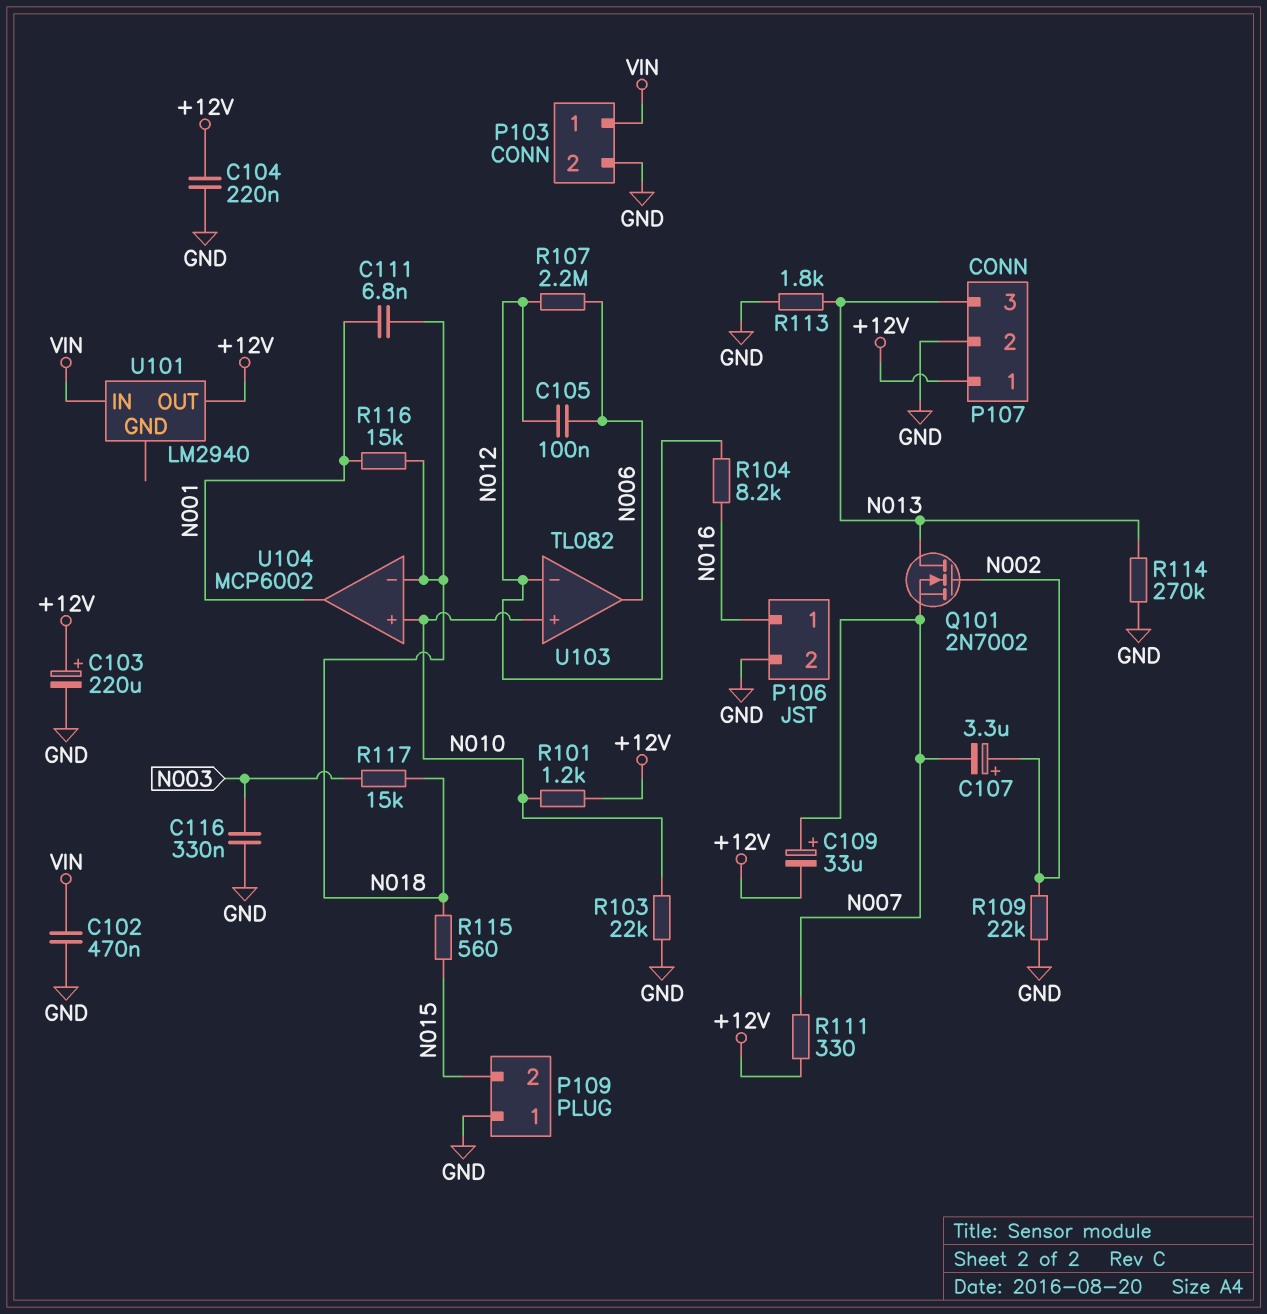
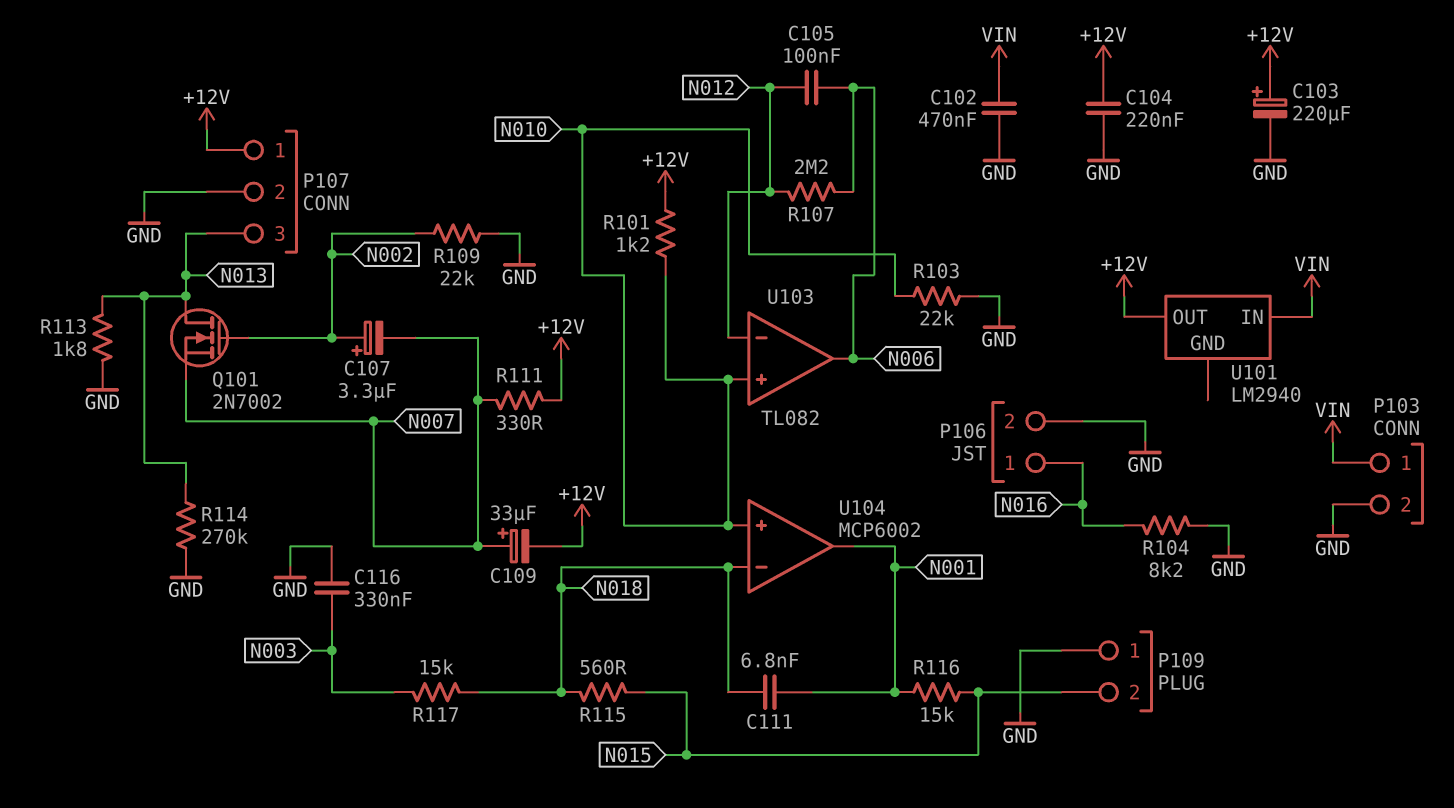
R104: 8.2k (N012, N016) -> 8.2k (GND, N016)
R116: 15k (N001, N018) -> 15k (N001, N015)

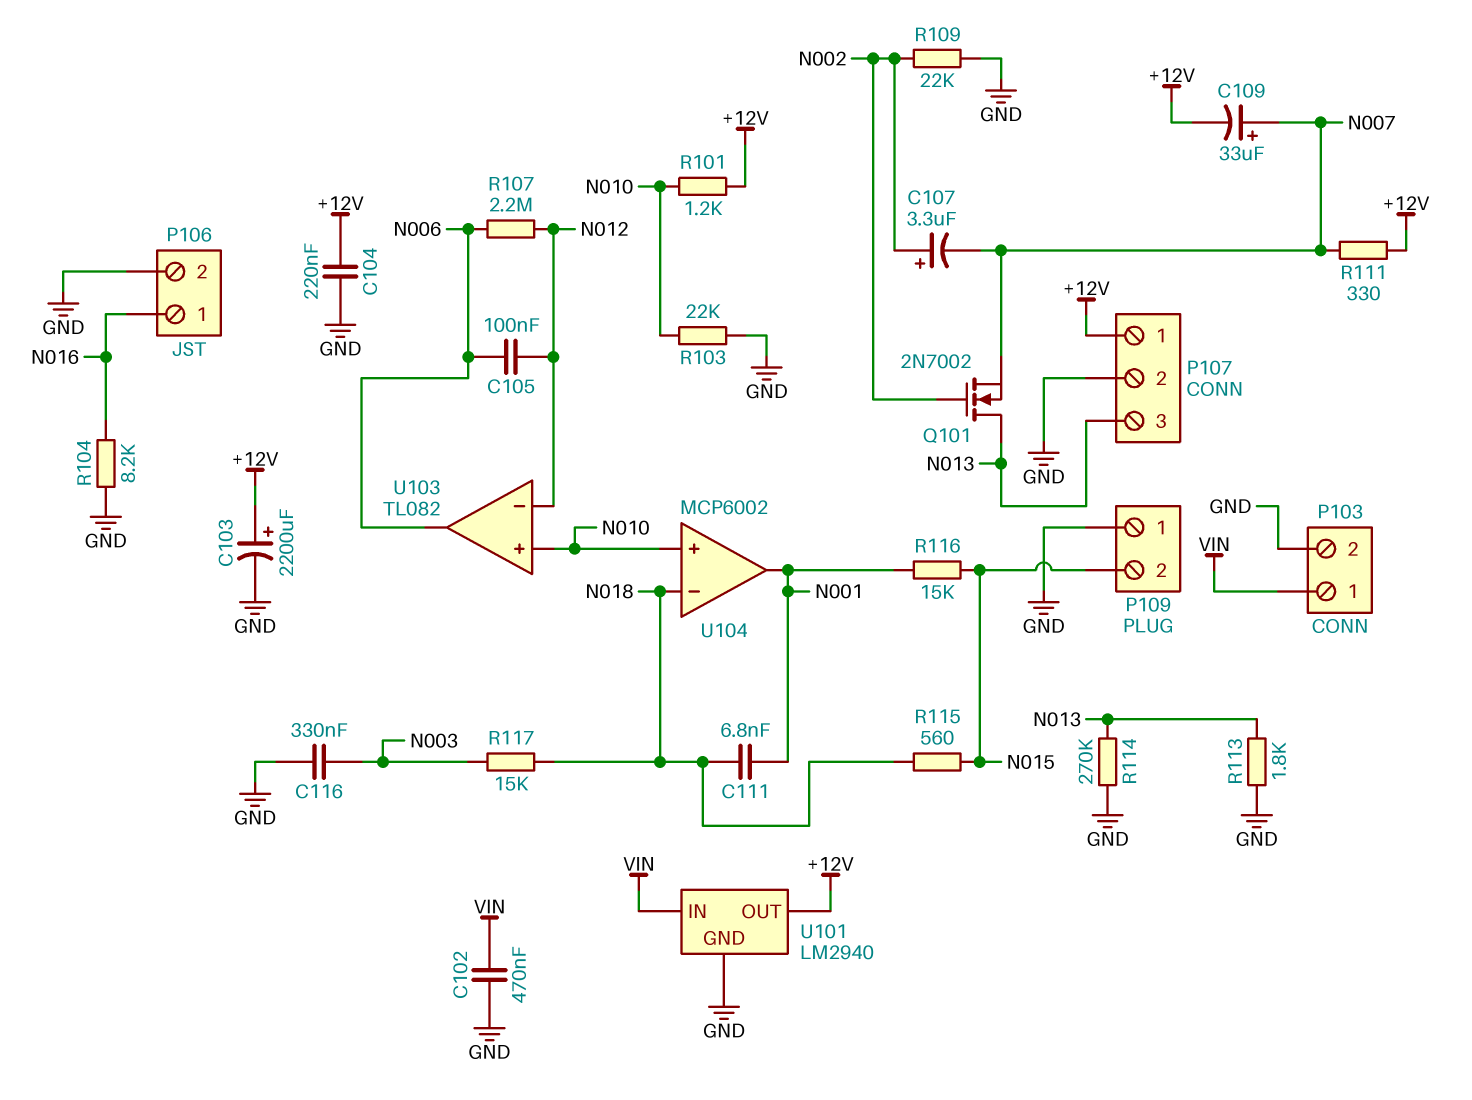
C103: 220uF (plus +12V, minus GND) -> 2200uF (plus +12V, minus GND)
U101 pin GND: none -> GND

